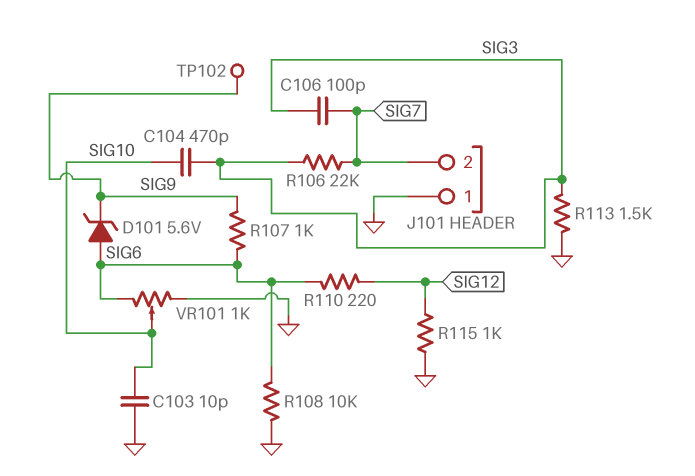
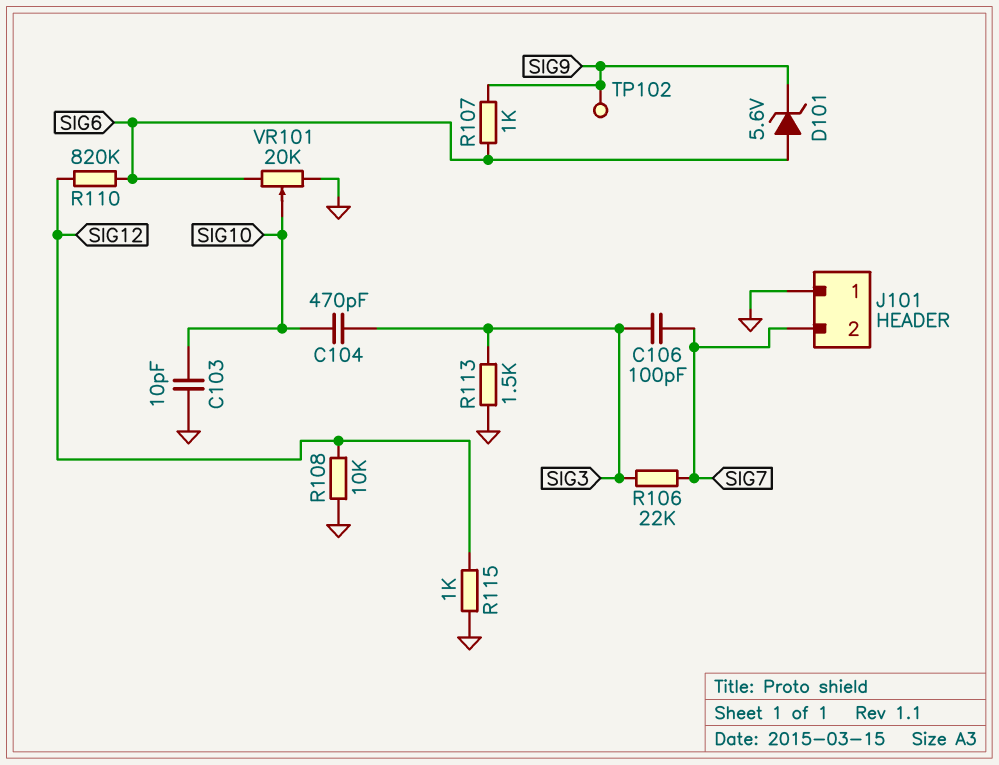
R108: 10k (GND, SIG6) -> 10k (GND, SIG12)
R110: 220 (SIG6, SIG12) -> 820k (SIG6, SIG12)
VR101: 1k (GND, SIG6, wiper SIG10) -> 20k (GND, SIG6, wiper SIG10)

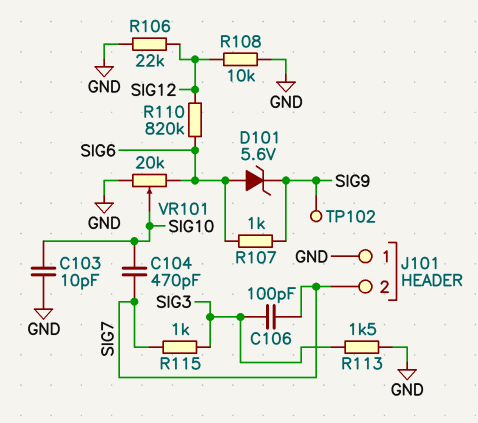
C104: 470pF (SIG3, SIG10) -> 470pF (SIG7, SIG10)
R106: 22k (SIG3, SIG7) -> 22k (GND, SIG12)
R115: 1k (GND, SIG12) -> 1k (SIG3, SIG7)

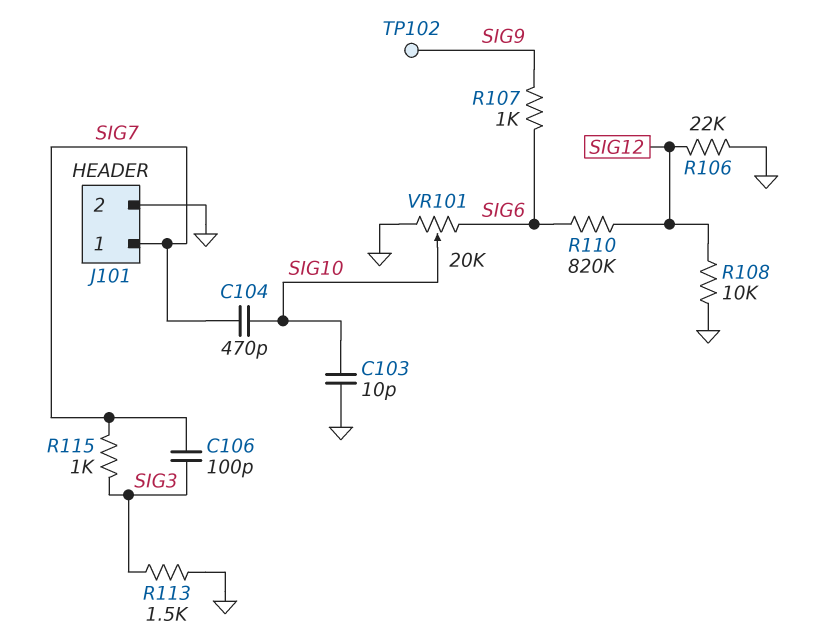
D101: zener 5.6V (A SIG6, K SIG9) -> none
J101 pin 1: GND -> SIG7
J101 pin 2: SIG7 -> GND

